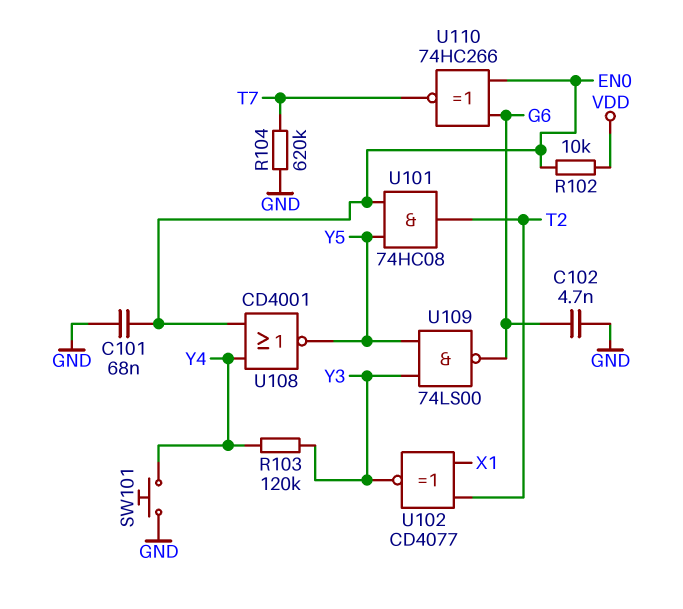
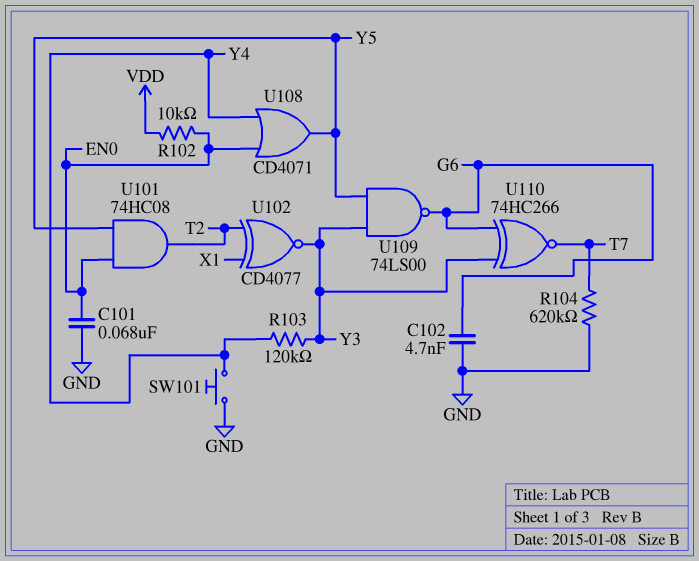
U108: NOR CD4001 (in EN0, in Y4, out Y5) -> OR CD4071 (in EN0, in Y4, out Y5)
U110: XNOR 74HC266 (in EN0, in G6, out T7) -> XNOR 74HC266 (in G6, in Y3, out T7)

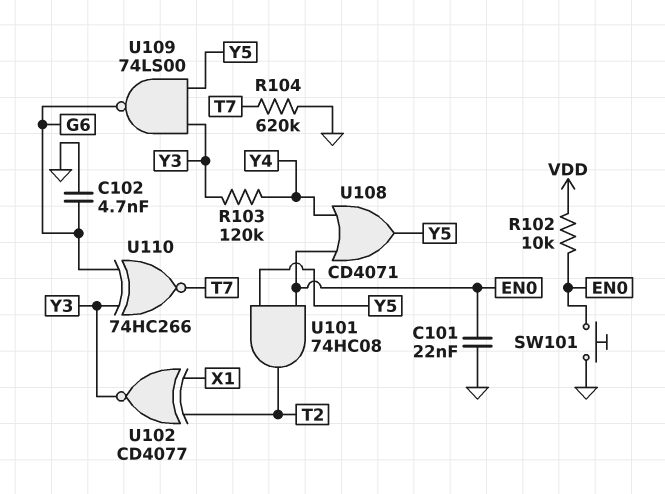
C101: 68nF (EN0, GND) -> 22nF (EN0, GND)
SW101: button (GND, Y4) -> button (EN0, GND)

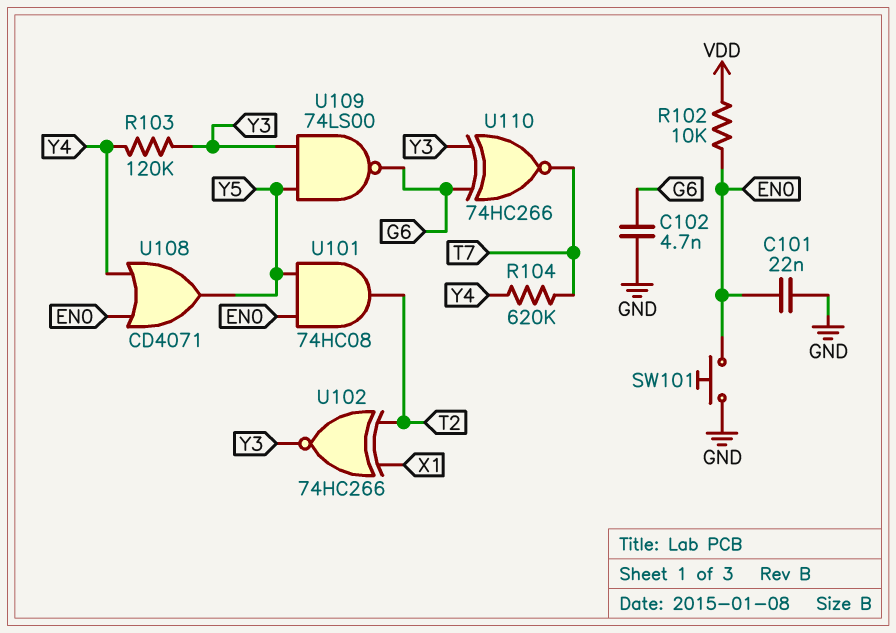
R104: 620k (GND, T7) -> 620k (T7, Y4)
U102: XNOR CD4077 (in T2, in X1, out Y3) -> XNOR 74HC266 (in T2, in X1, out Y3)

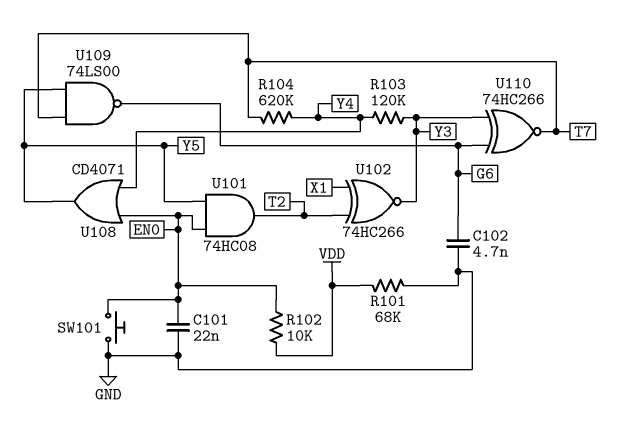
R101: none -> 68k (GND, VDD)
U109: NAND 74LS00 (in Y3, in Y5, out G6) -> NAND 74LS00 (in T7, in Y5, out G6)

